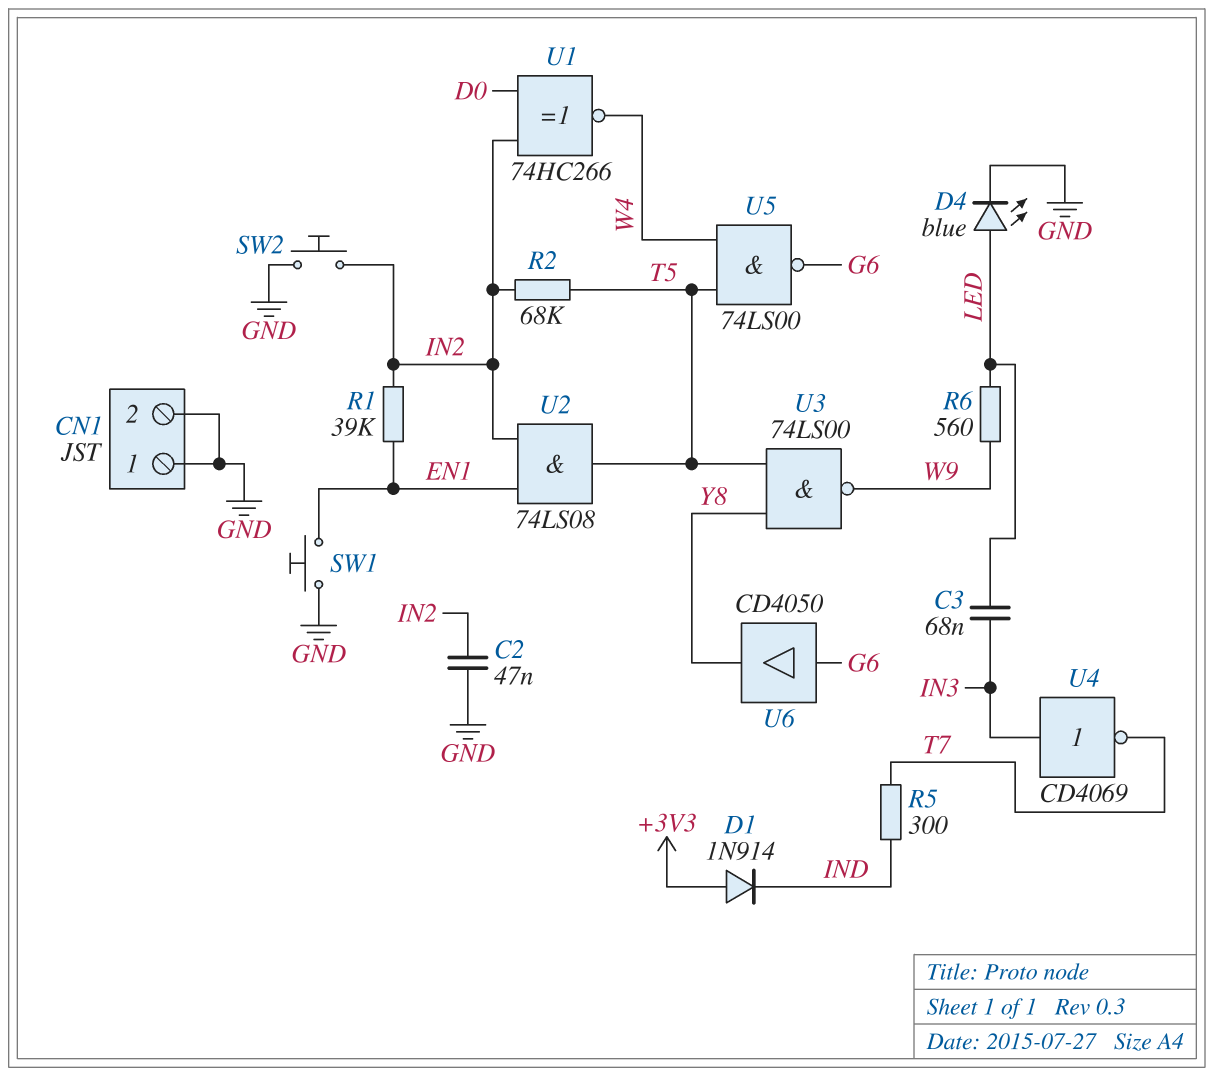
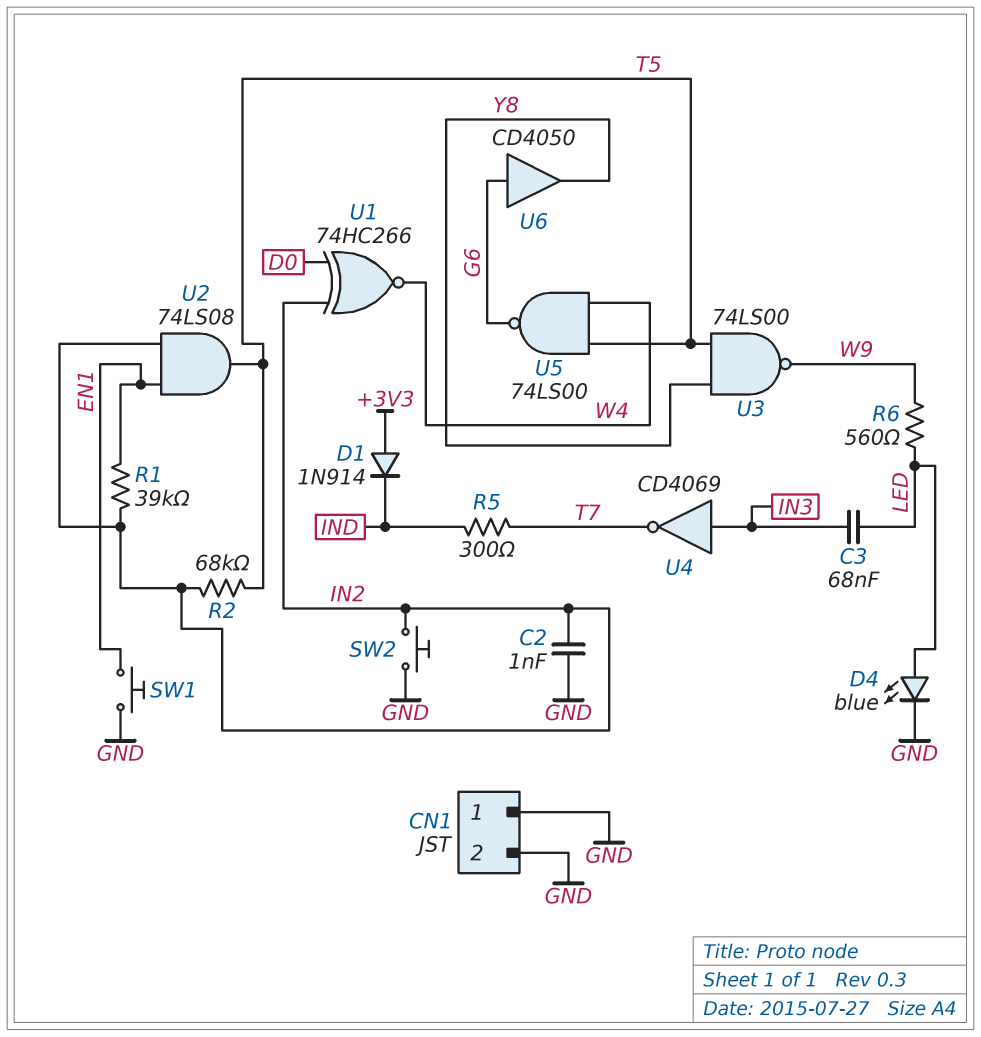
C2: 47nF (GND, IN2) -> 1nF (GND, IN2)

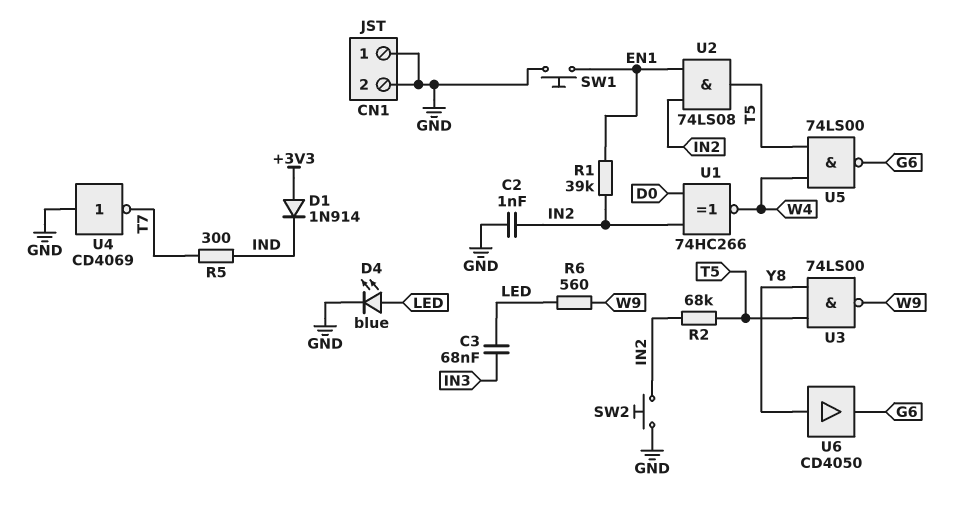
U4: NOT CD4069 (in IN3, out T7) -> NOT CD4069 (in GND, out T7)
U6: buffer CD4050 (in G6, out Y8) -> buffer CD4050 (in Y8, out G6)

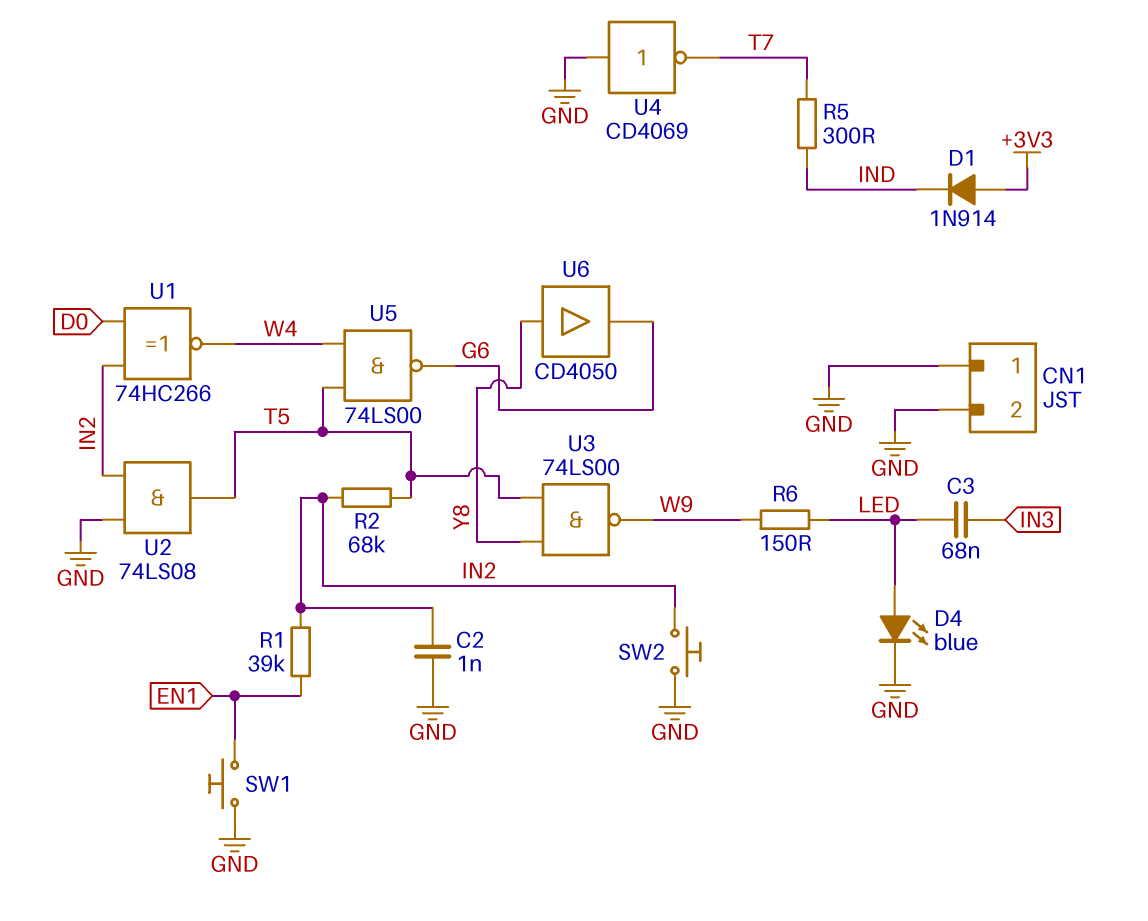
R6: 560 (LED, W9) -> 150 (LED, W9)
U2: AND 74LS08 (in EN1, in IN2, out T5) -> AND 74LS08 (in GND, in IN2, out T5)

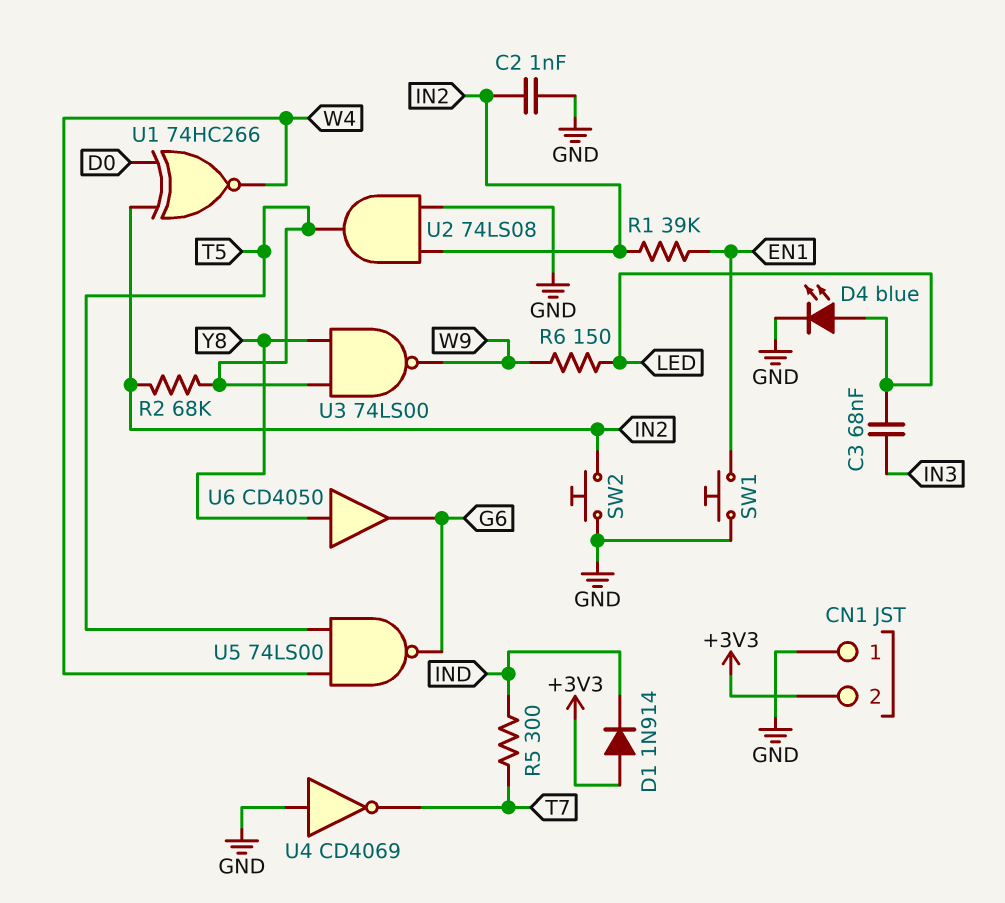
CN1 pin 2: GND -> +3V3

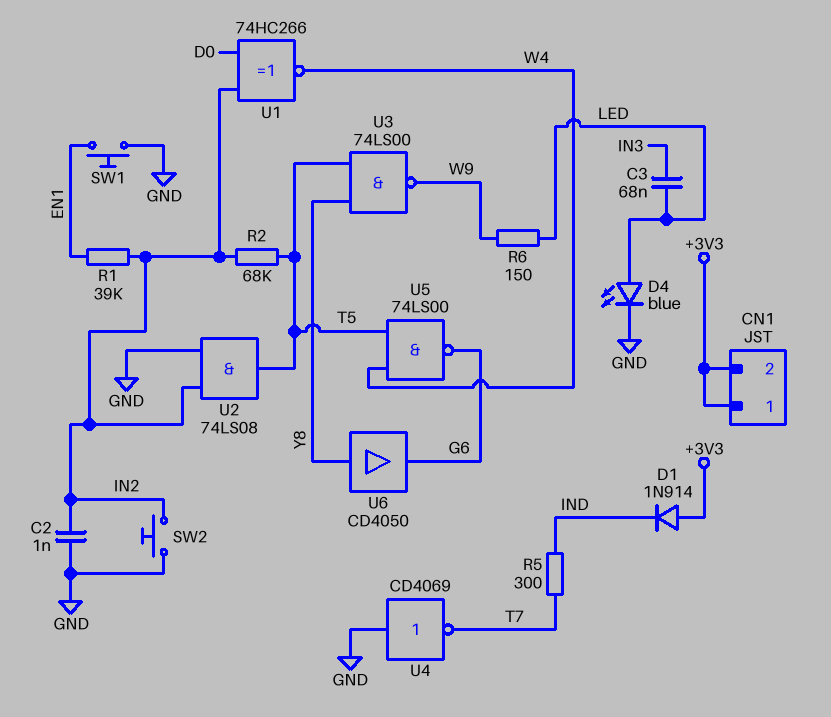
CN1 pin 1: GND -> +3V3

